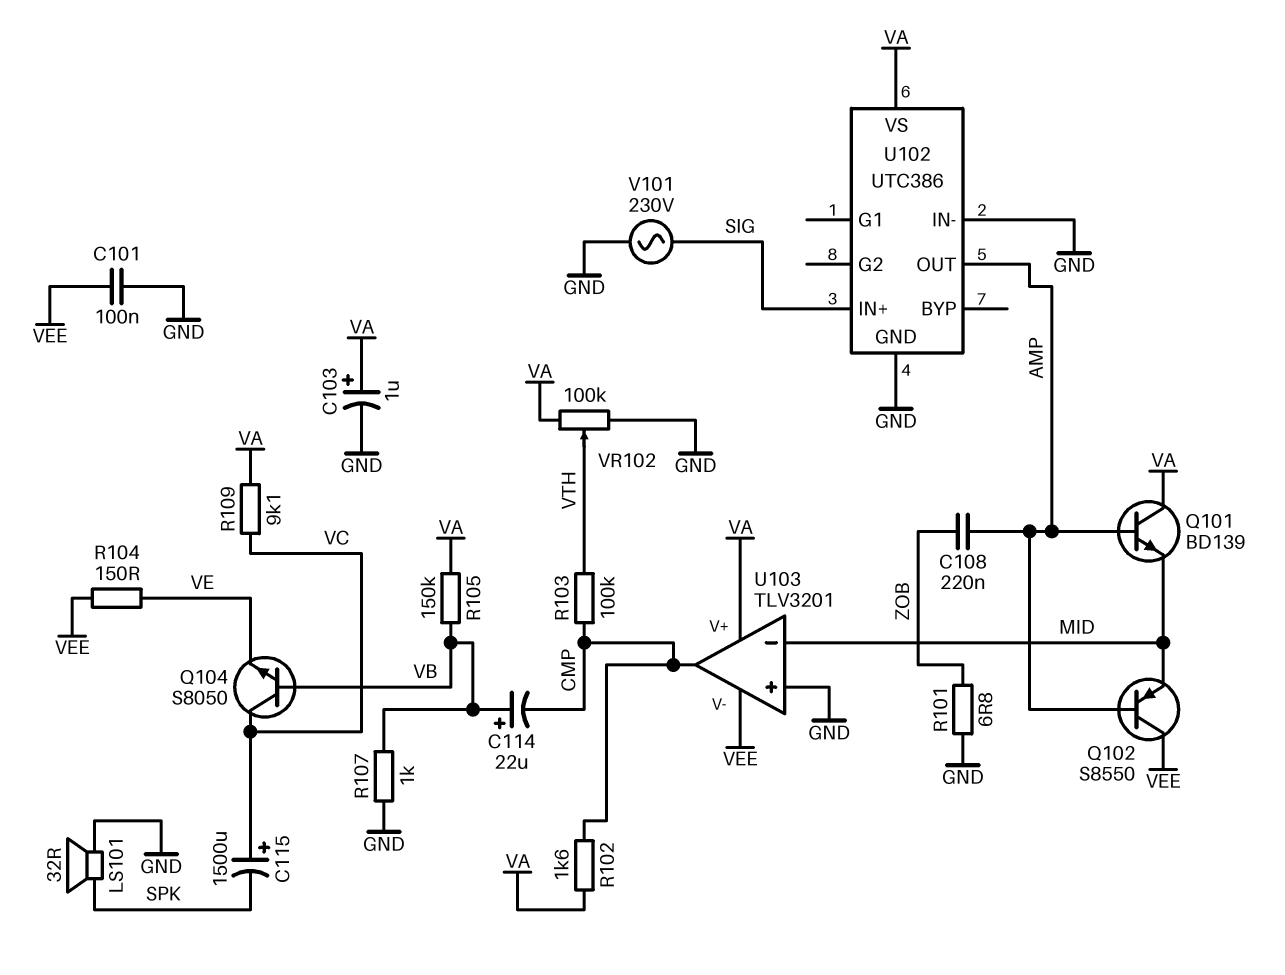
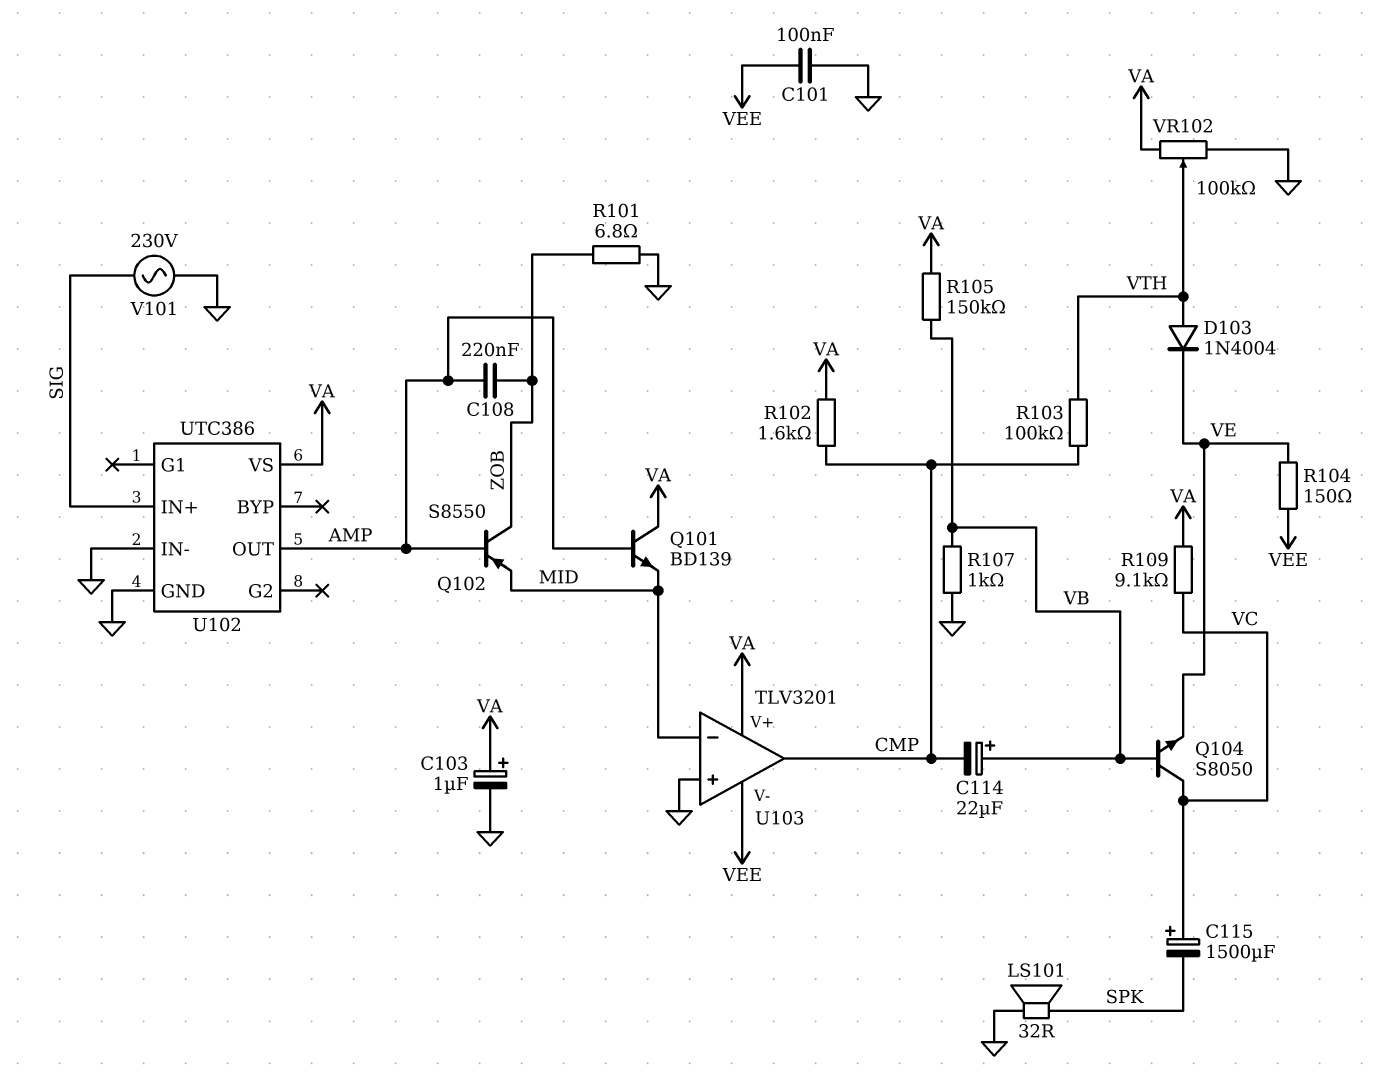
D103: none -> diode 1N4004 (A VTH, K VE)
Q102: PNP S8550 (B AMP, C VEE, E MID) -> PNP S8550 (B AMP, C ZOB, E MID)

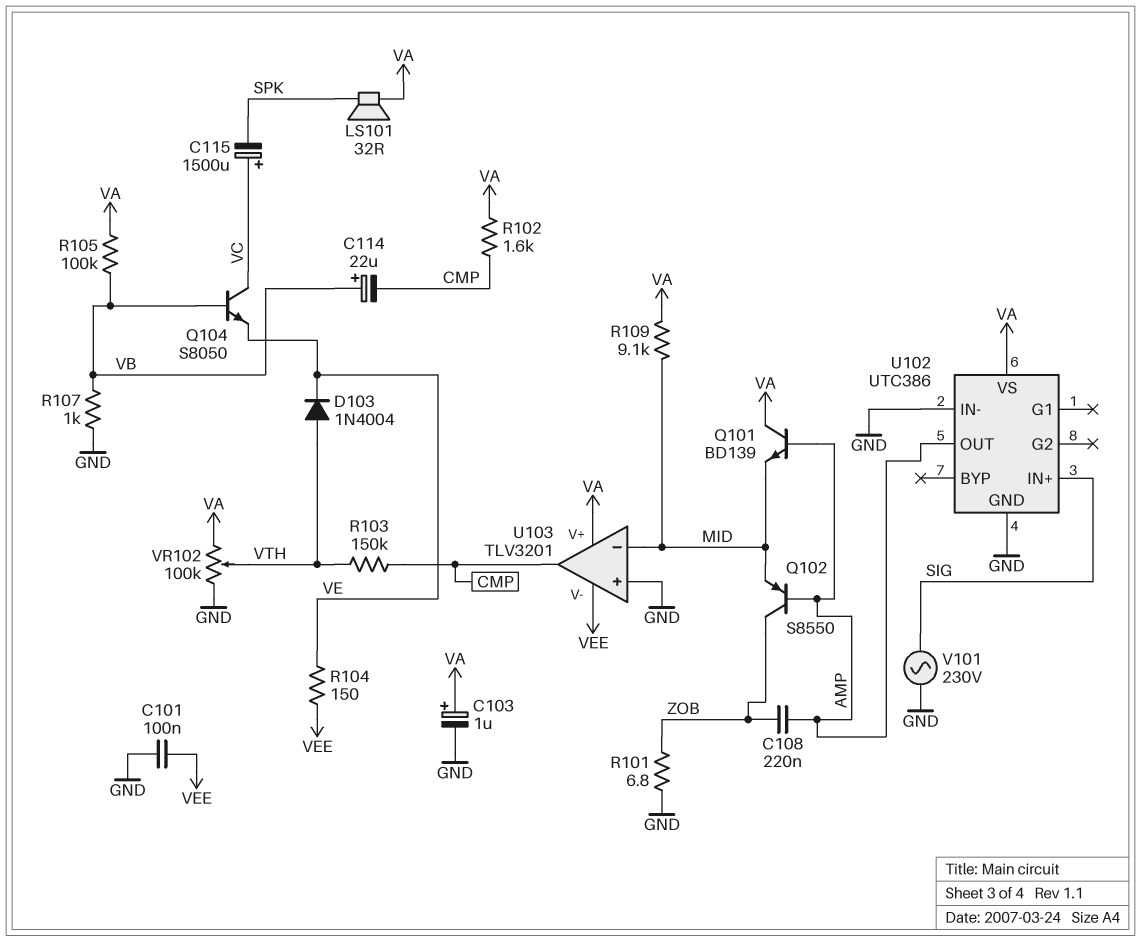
LS101: speaker 32R (GND, SPK) -> speaker 32R (SPK, VA)
R103: 100k (CMP, VTH) -> 150k (CMP, VTH)
R105: 150k (VA, VB) -> 100k (VA, VB)
R109: 9.1k (VA, VC) -> 9.1k (MID, VA)

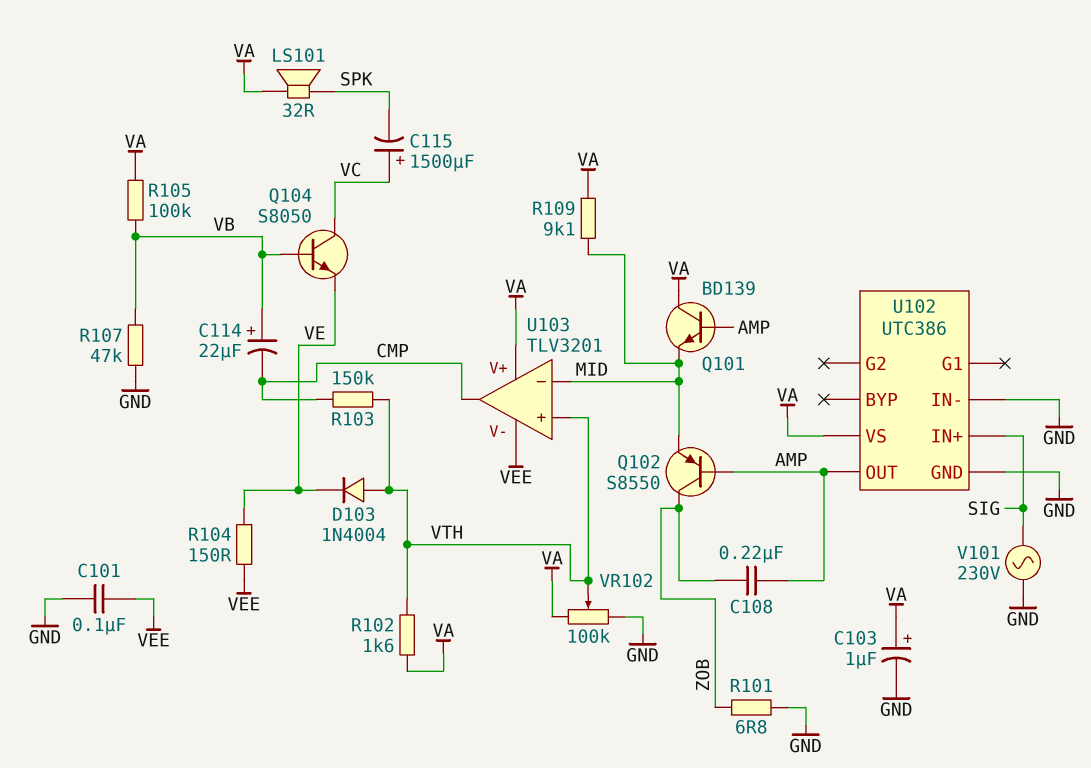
R102: 1.6k (CMP, VA) -> 1.6k (VA, VTH)
R107: 1k (GND, VB) -> 47k (GND, VB)
U103 pin in+: GND -> VTH

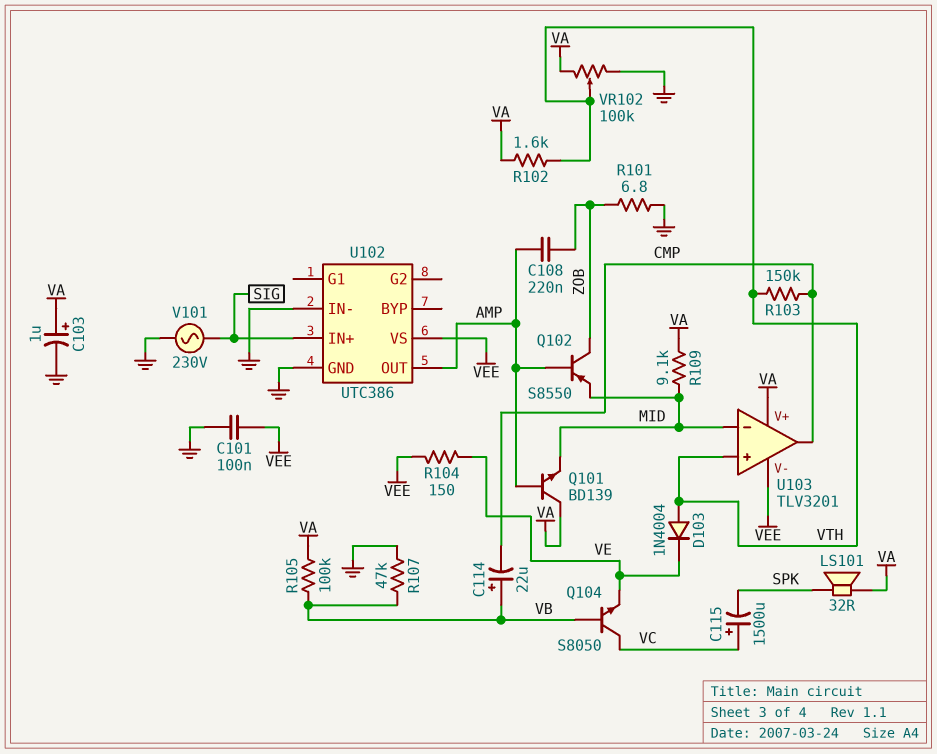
U102 pin VS: VA -> VEE

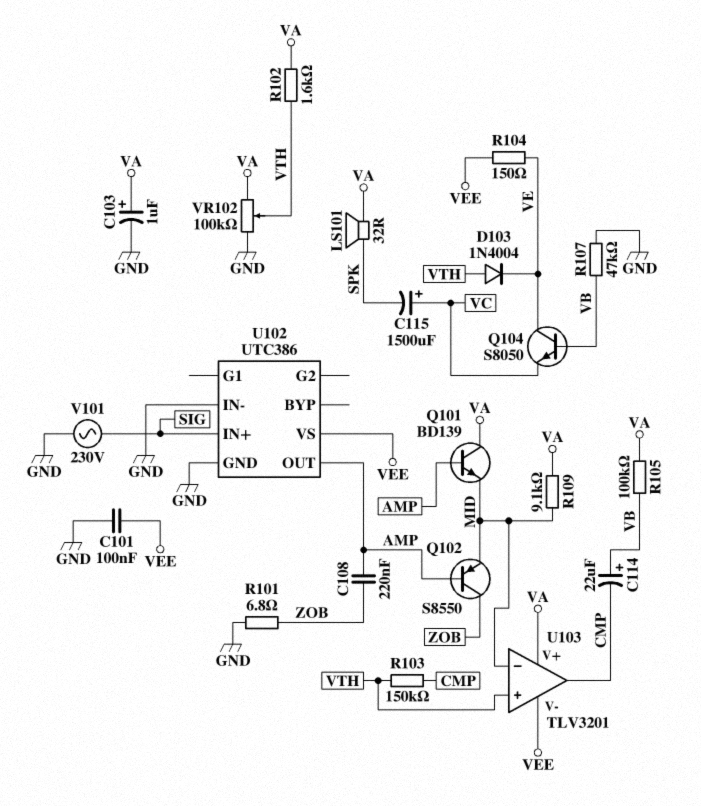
Q104: NPN S8050 (B VB, C VC, E VE) -> NPN S8050 (B VB, C VE, E VC)

